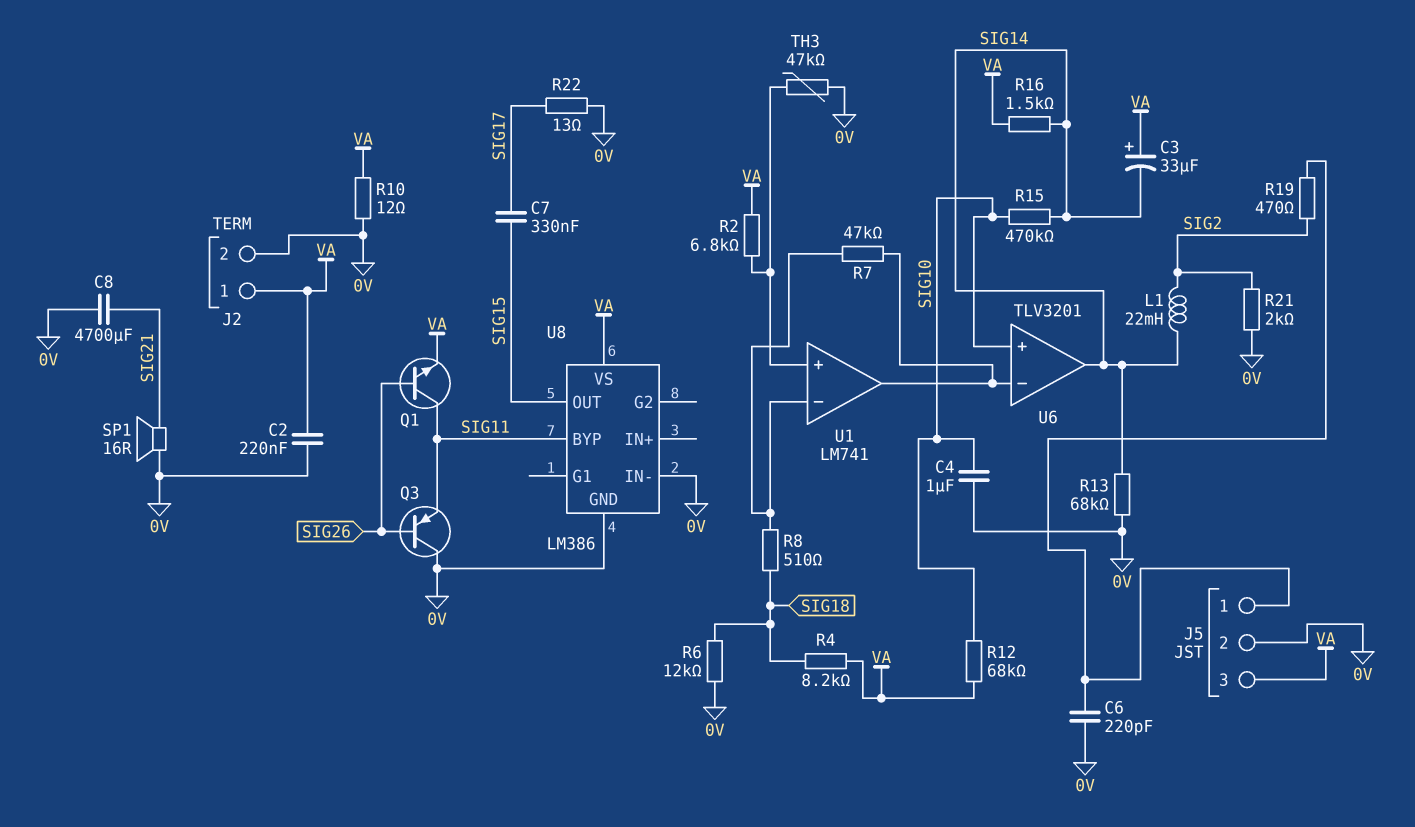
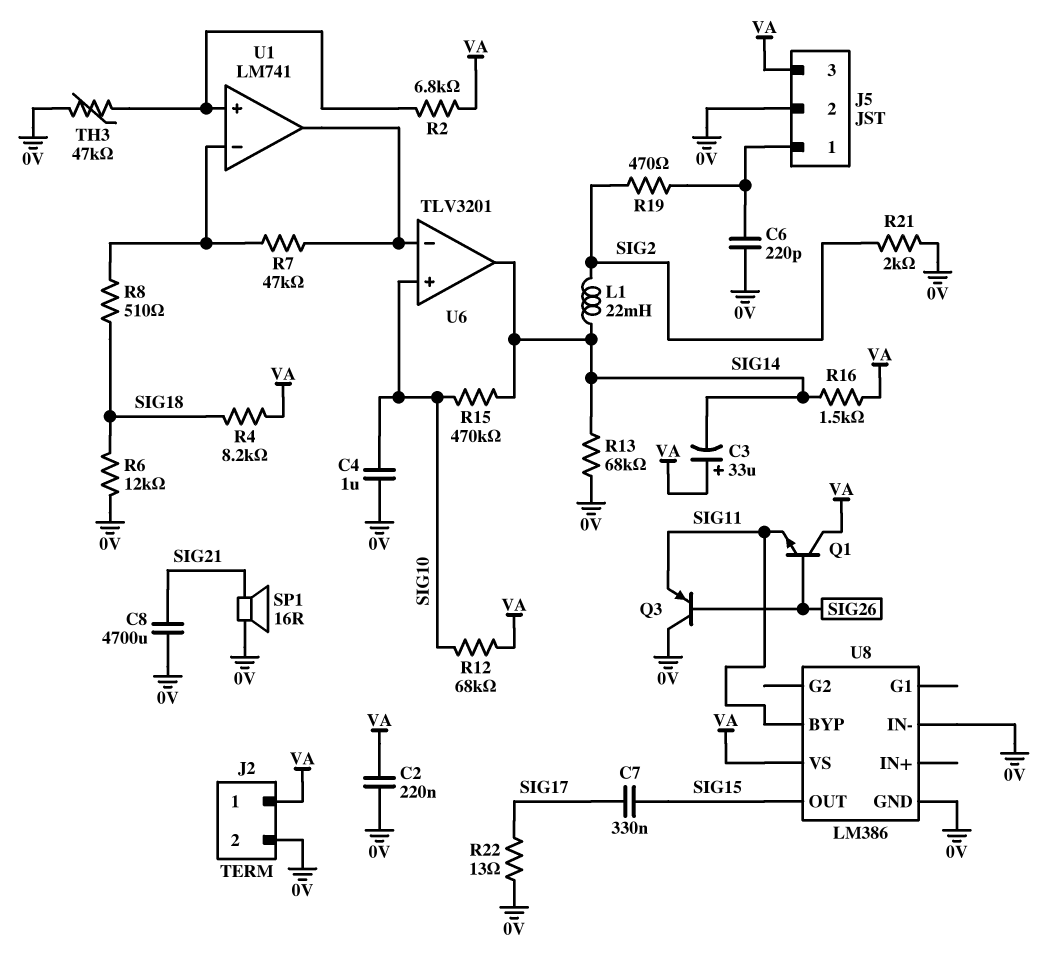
Q1: NPN (B SIG26, C SIG11, E VA) -> NPN (B SIG26, C VA, E SIG11)
R10: 12 (0V, VA) -> none

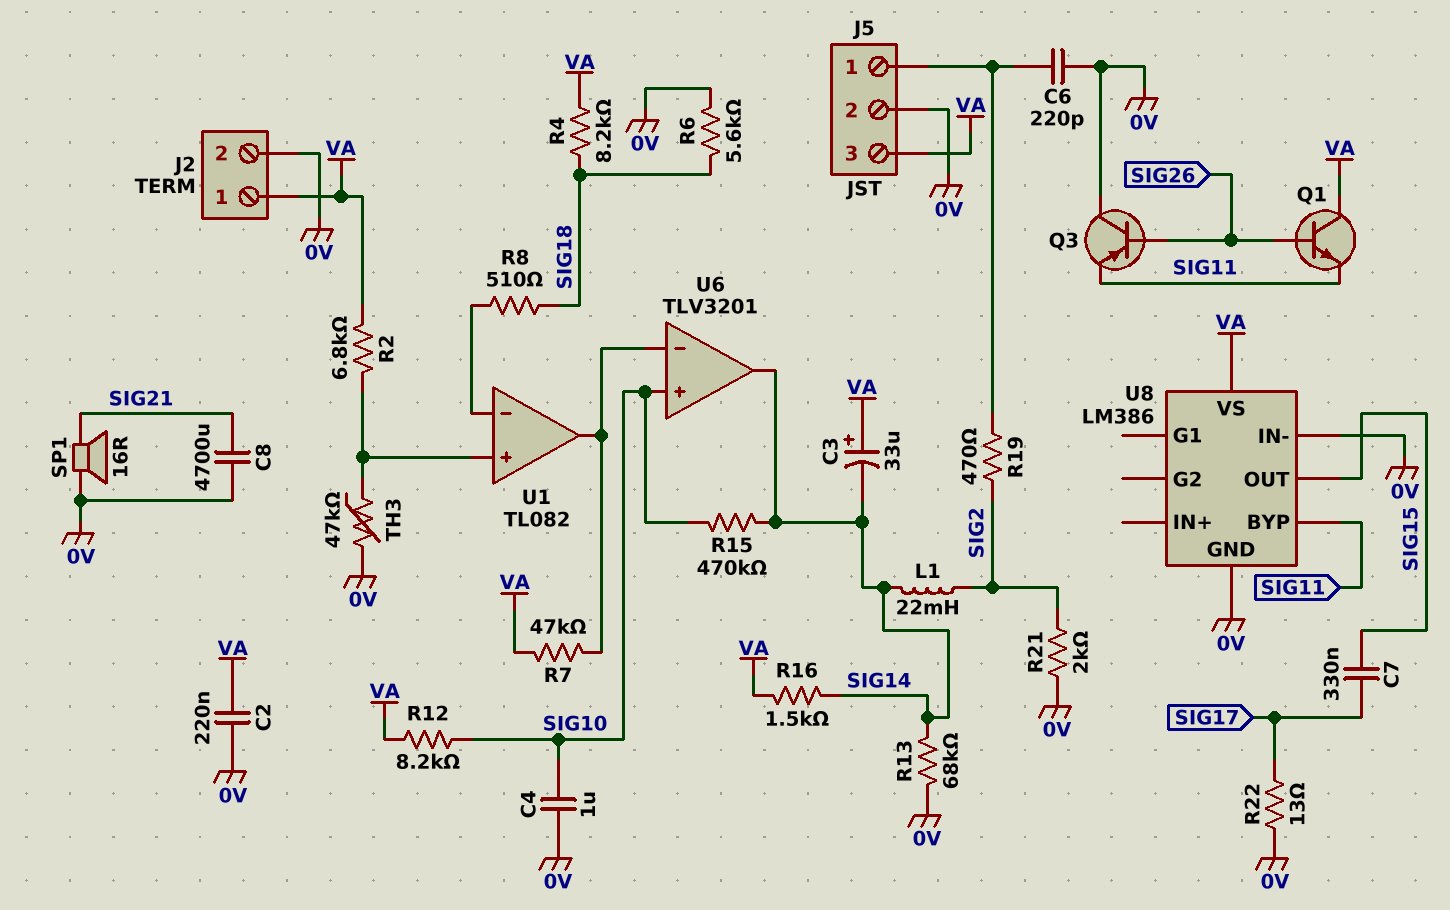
R6: 12k (0V, SIG18) -> 5.6k (0V, SIG18)
R7: 47k (U1/in-, U1/out) -> 47k (U1/out, VA)
R12: 68k (SIG10, VA) -> 8.2k (SIG10, VA)
U1: LM741 -> TL082

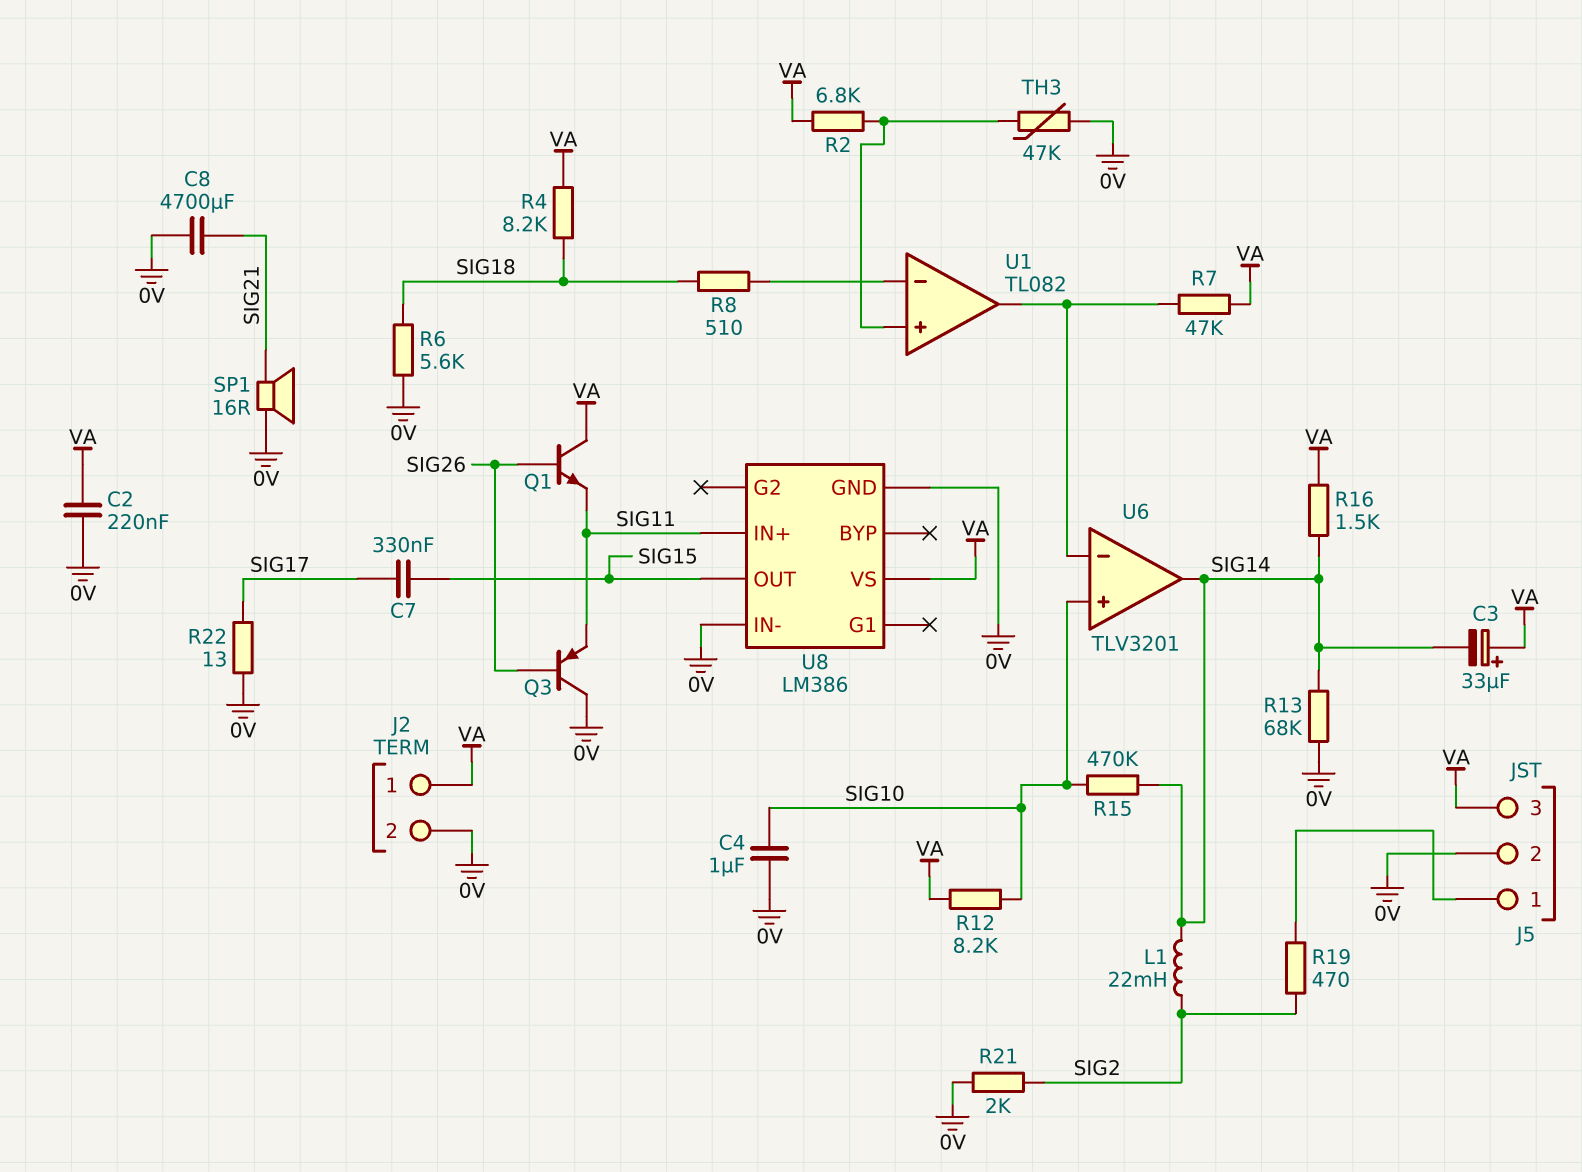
C6: 220pF (0V, J5/1) -> none
U8 pin BYP: SIG11 -> none
U8 pin IN+: none -> SIG11

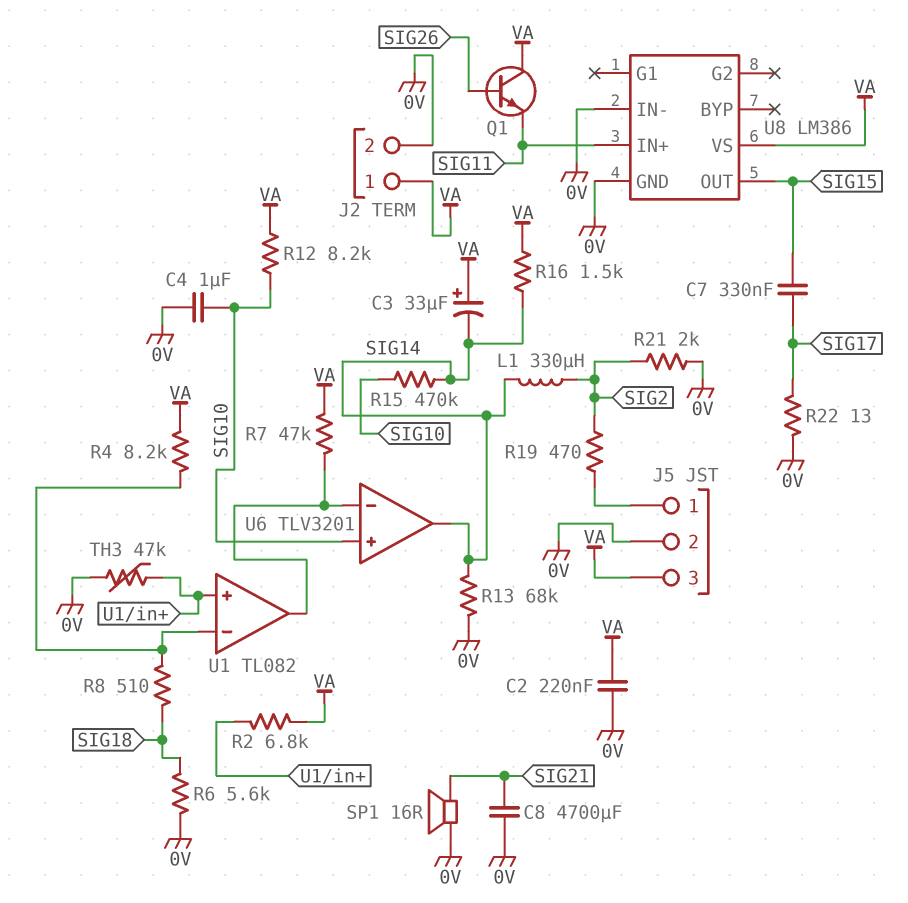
L1: 22mH (SIG2, SIG14) -> 330uH (SIG2, SIG14)
Q3: PNP (B SIG26, C 0V, E SIG11) -> none
R4: 8.2k (SIG18, VA) -> 8.2k (U1/in-, VA)

